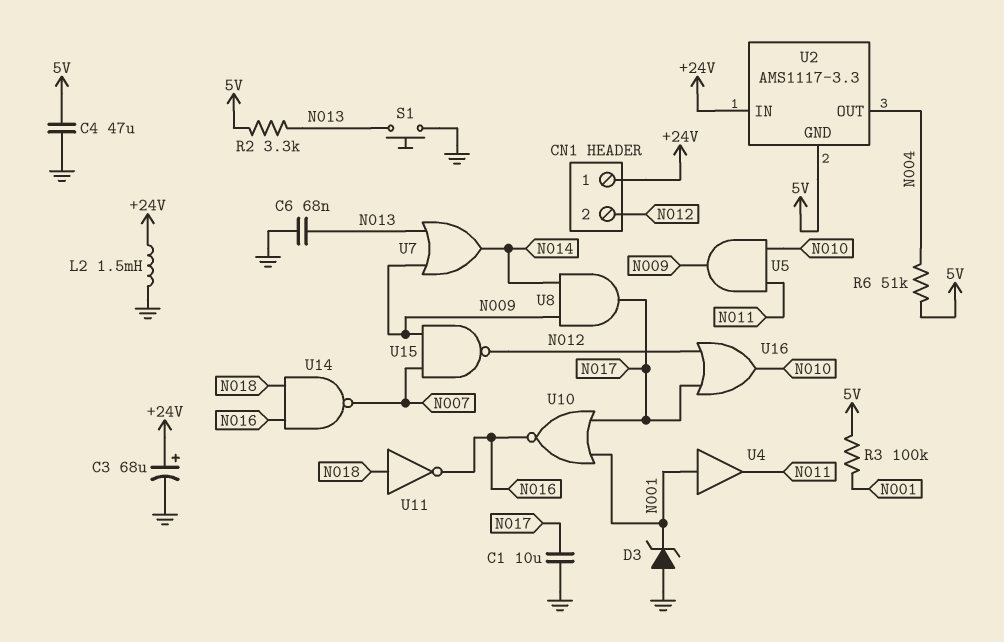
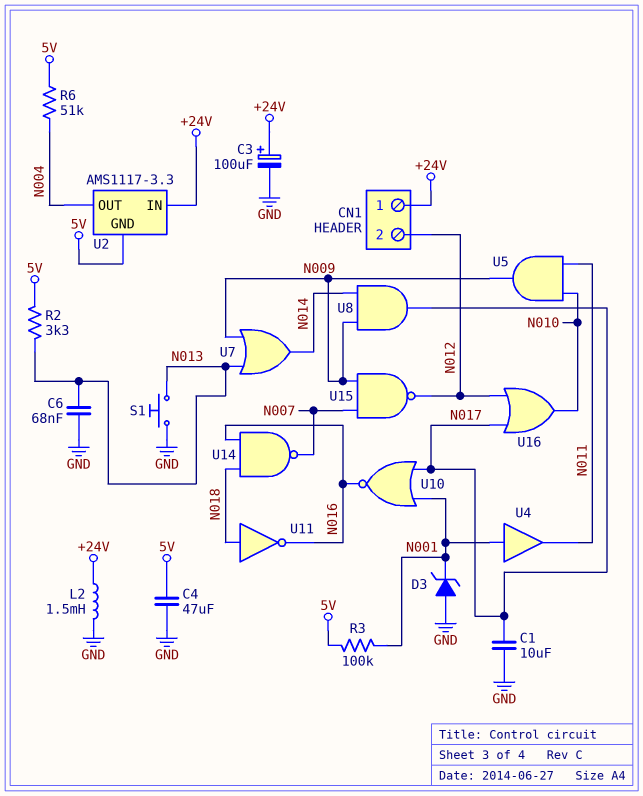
C3: 68uF (plus +24V, minus GND) -> 100uF (plus +24V, minus GND)

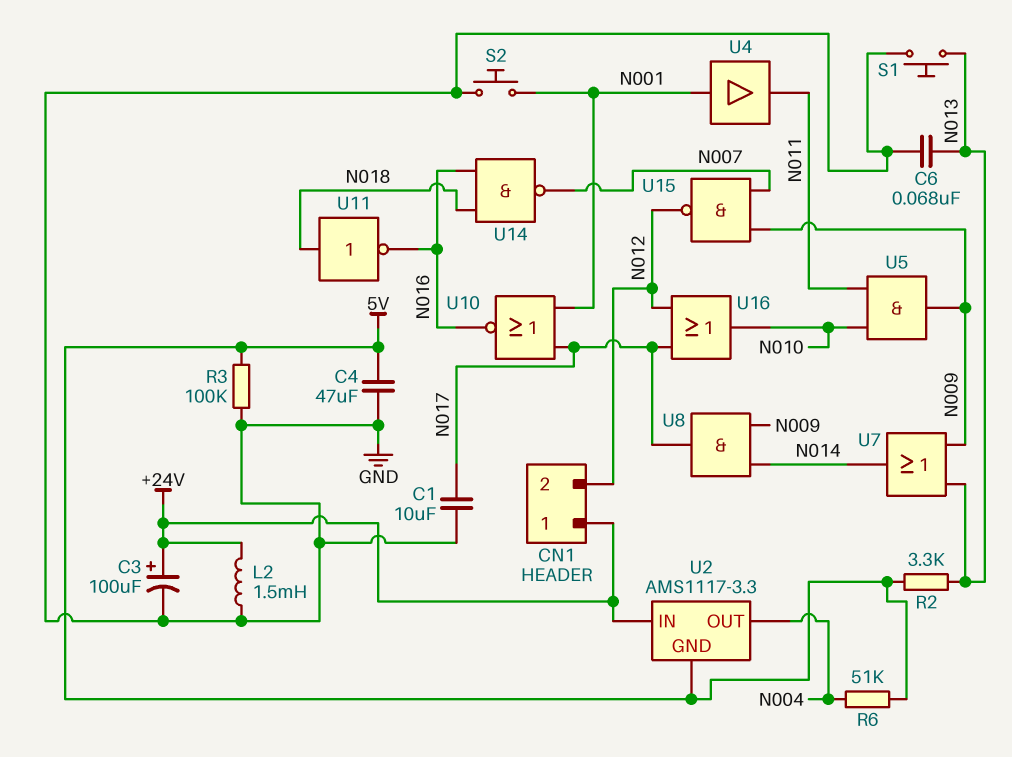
D3: zener (A GND, K N001) -> none
R3: 100k (5V, N001) -> 100k (5V, GND)
S2: none -> button (GND, N001)

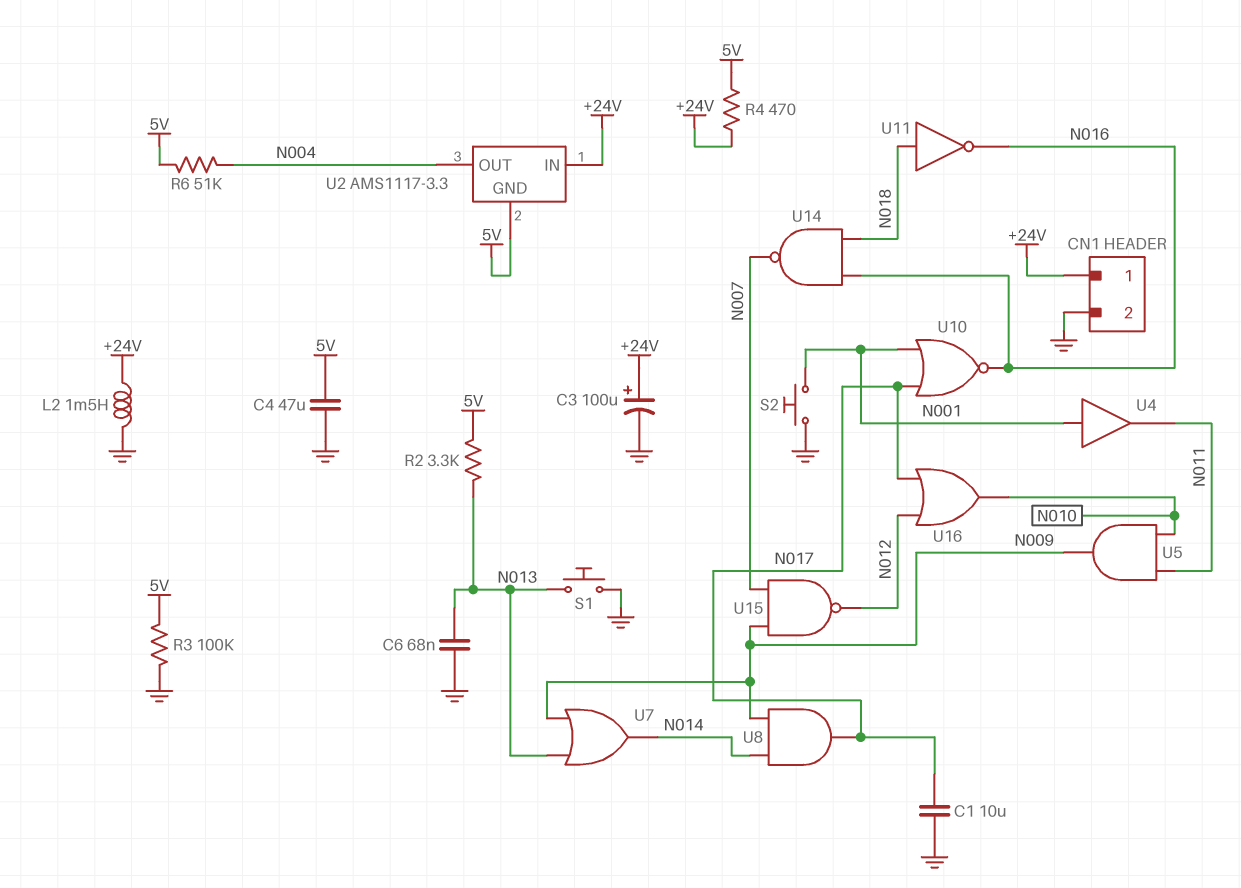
CN1 pin 2: N012 -> GND
R4: none -> 470 (+24V, 5V)

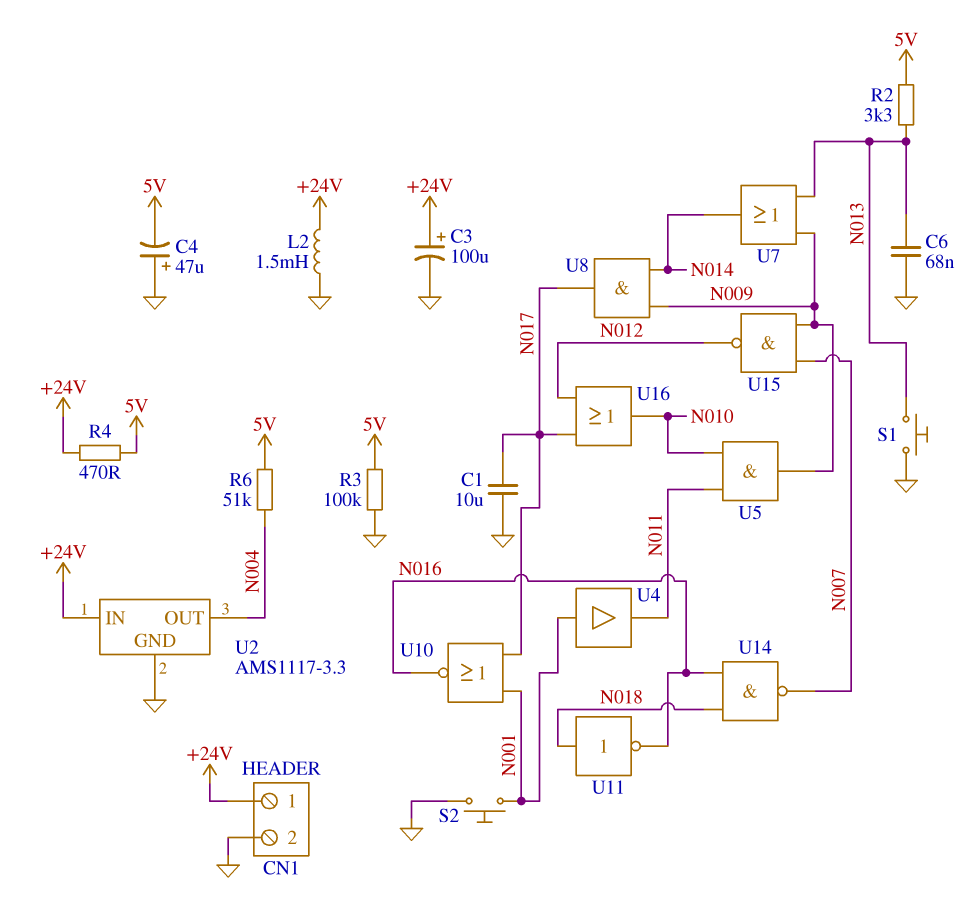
C4: 47uF (5V, GND) -> 47uF (plus GND, minus 5V)
U2 pin GND: 5V -> GND

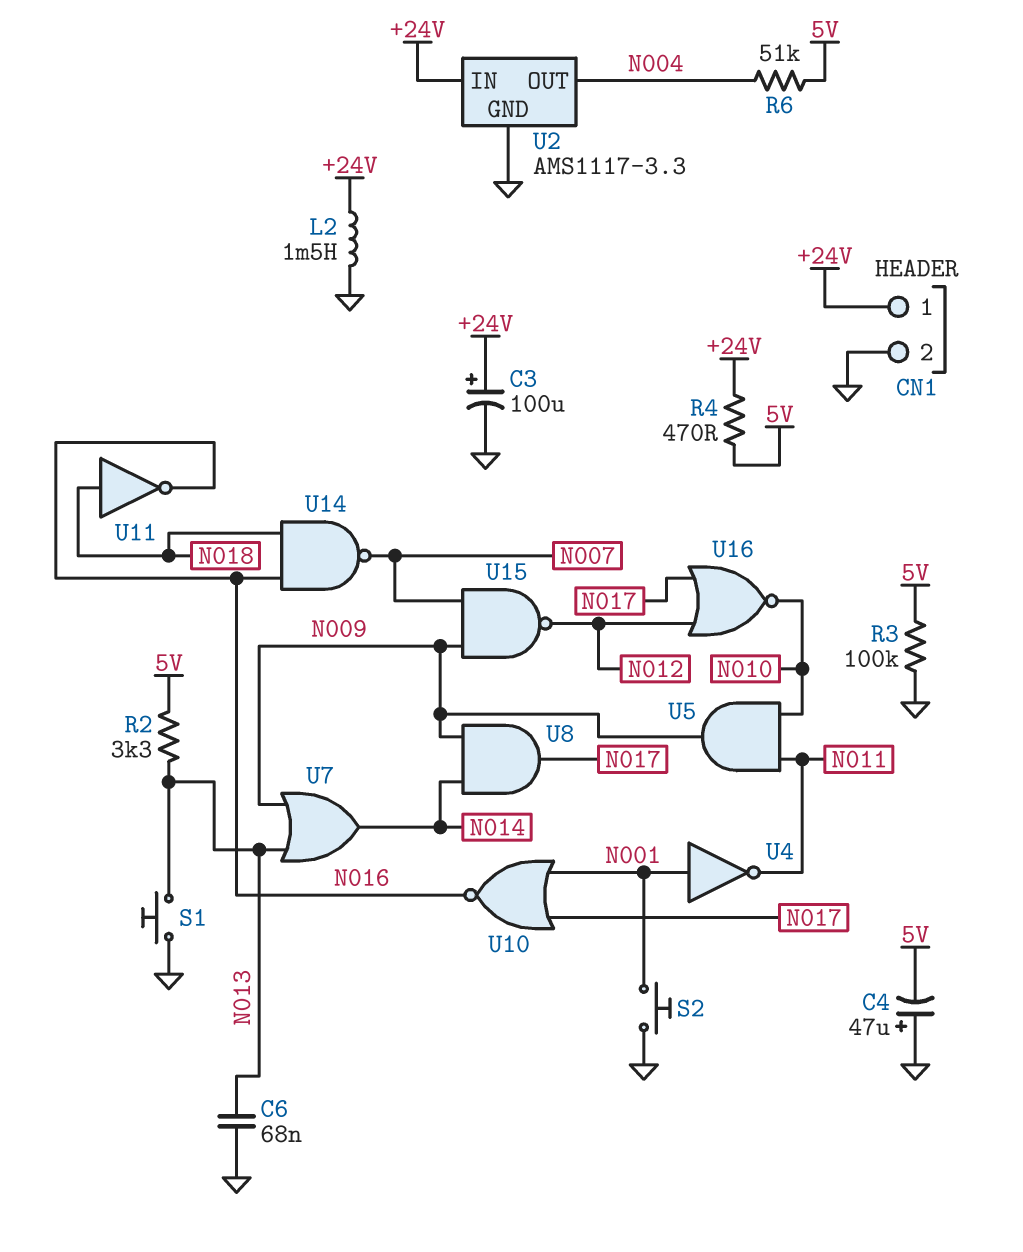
C1: 10uF (GND, N017) -> none
U4: buffer (in N001, out N011) -> NOT (in N001, out N011)
U16: OR (in N012, in N017, out N010) -> NOR (in N012, in N017, out N010)

